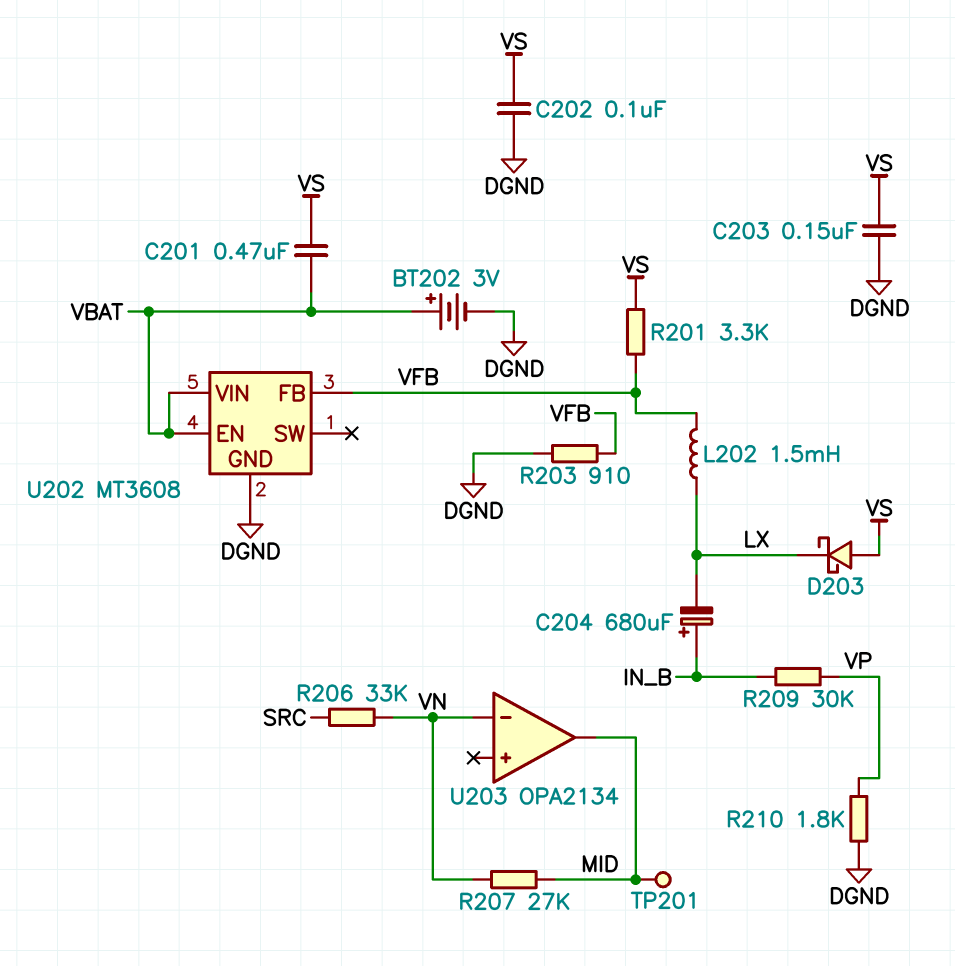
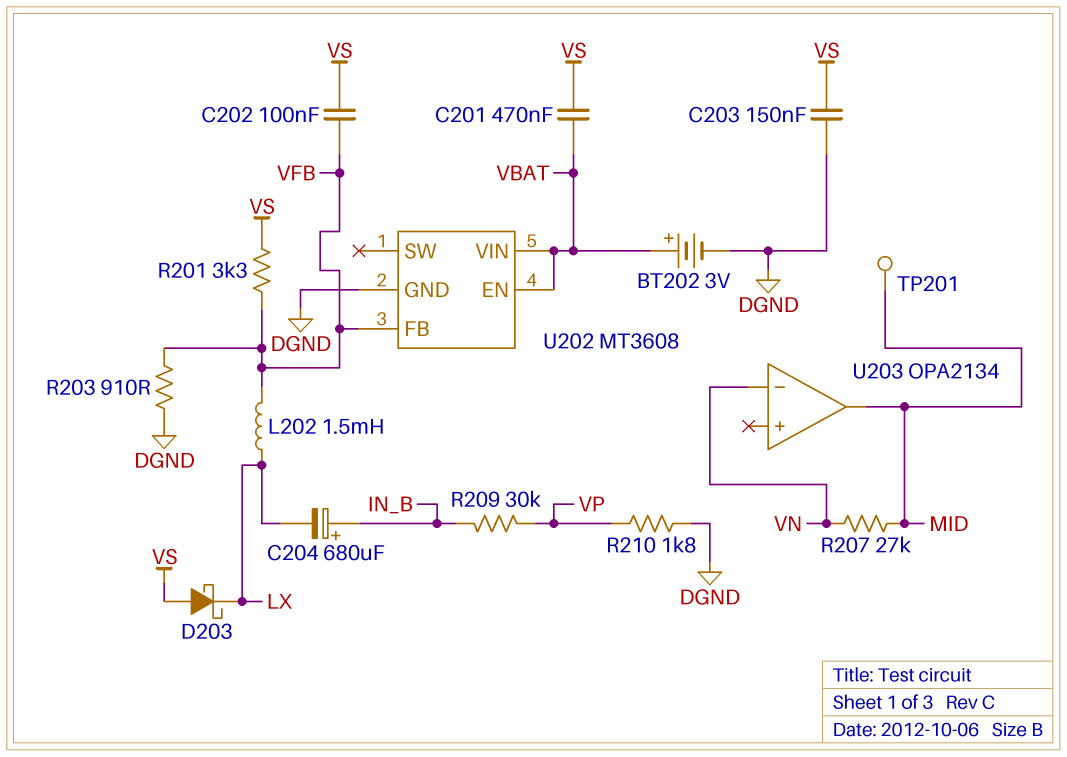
C202: 100nF (DGND, VS) -> 100nF (VFB, VS)
R206: 33k (SRC, VN) -> none

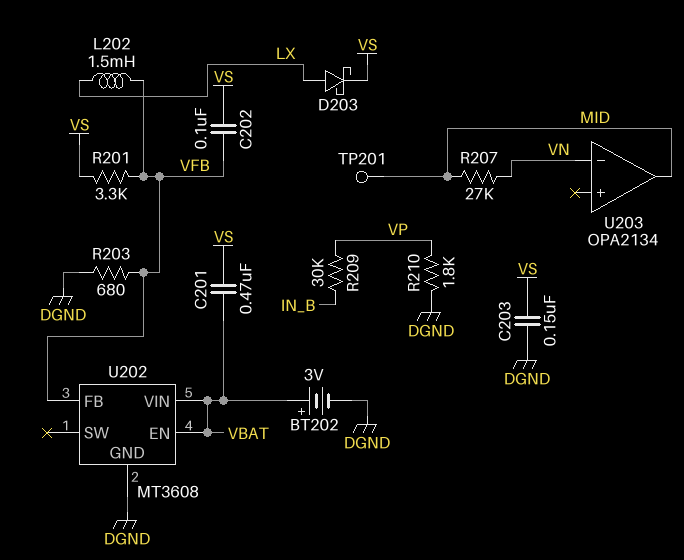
C204: 680uF (plus IN_B, minus LX) -> none
D203: schottky (A VS, K LX) -> schottky (A LX, K VS)
R203: 910 (DGND, VFB) -> 680 (DGND, VFB)

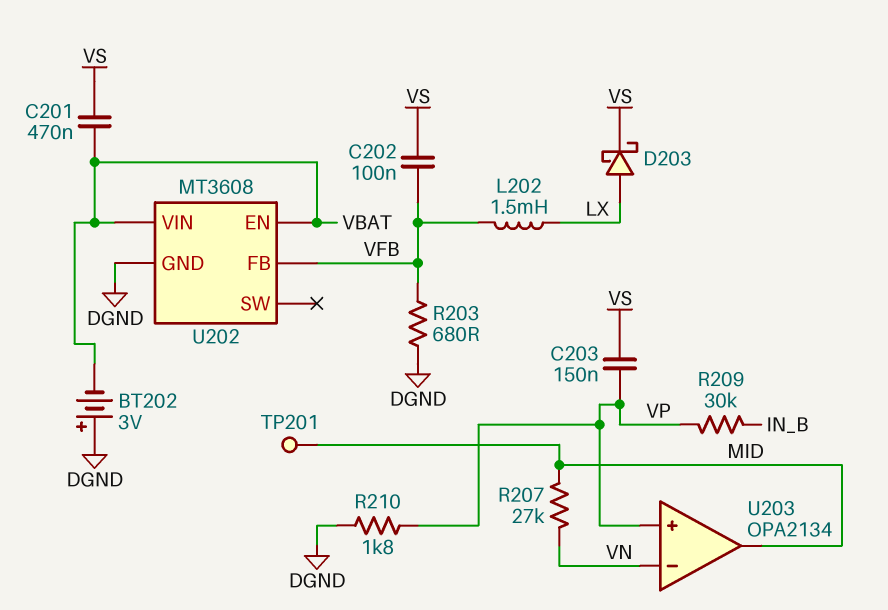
BT202: 3V (plus VBAT, minus DGND) -> 3V (plus DGND, minus VBAT)
C203: 150nF (DGND, VS) -> 150nF (VP, VS)
R201: 3.3k (VFB, VS) -> none
U203 pin in+: none -> VP

